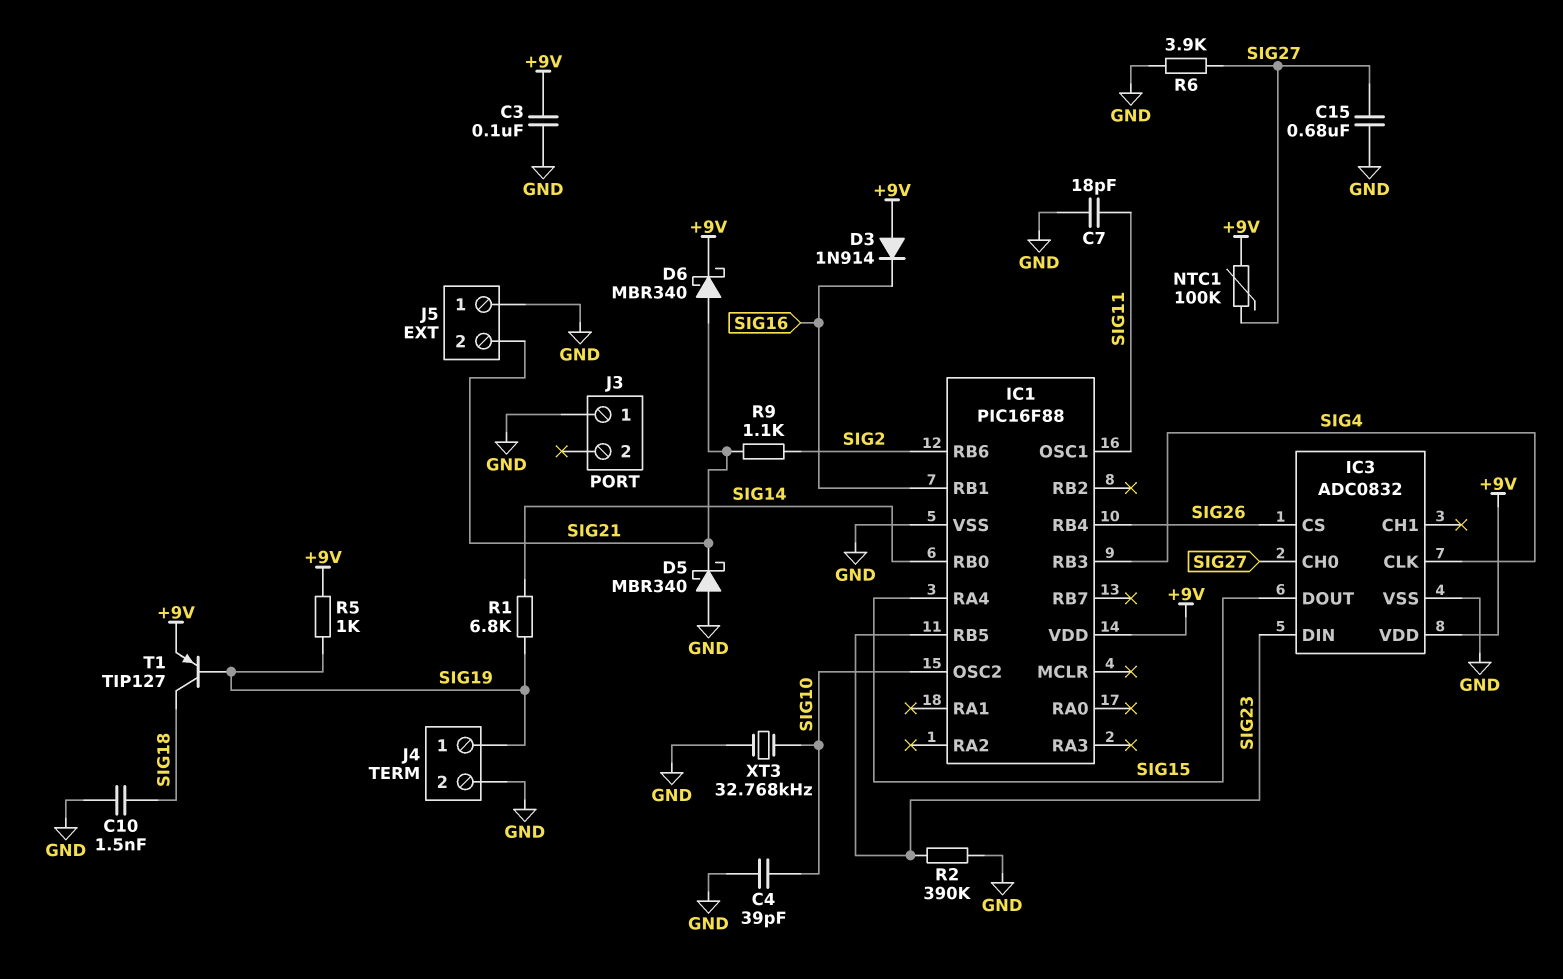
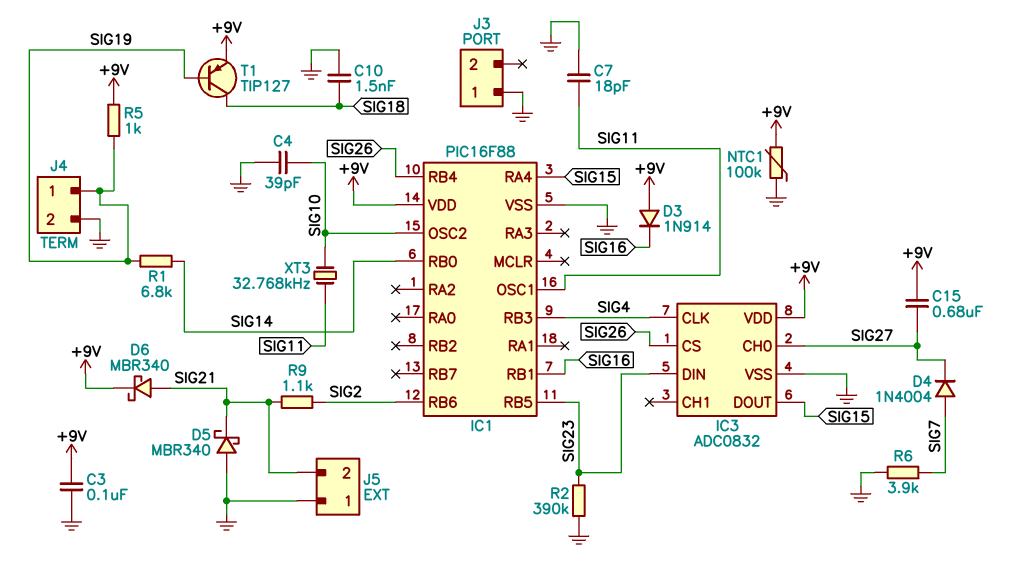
C15: 680nF (GND, SIG27) -> 680nF (+9V, SIG27)
D4: none -> diode 1N4004 (A SIG7, K SIG27)
NTC1: 100k (+9V, SIG27) -> 100k (+9V, GND)
R6: 3.9k (GND, SIG27) -> 3.9k (GND, SIG7)
XT3: 32.768kHz (GND, SIG10) -> 32.768kHz (SIG10, SIG11)

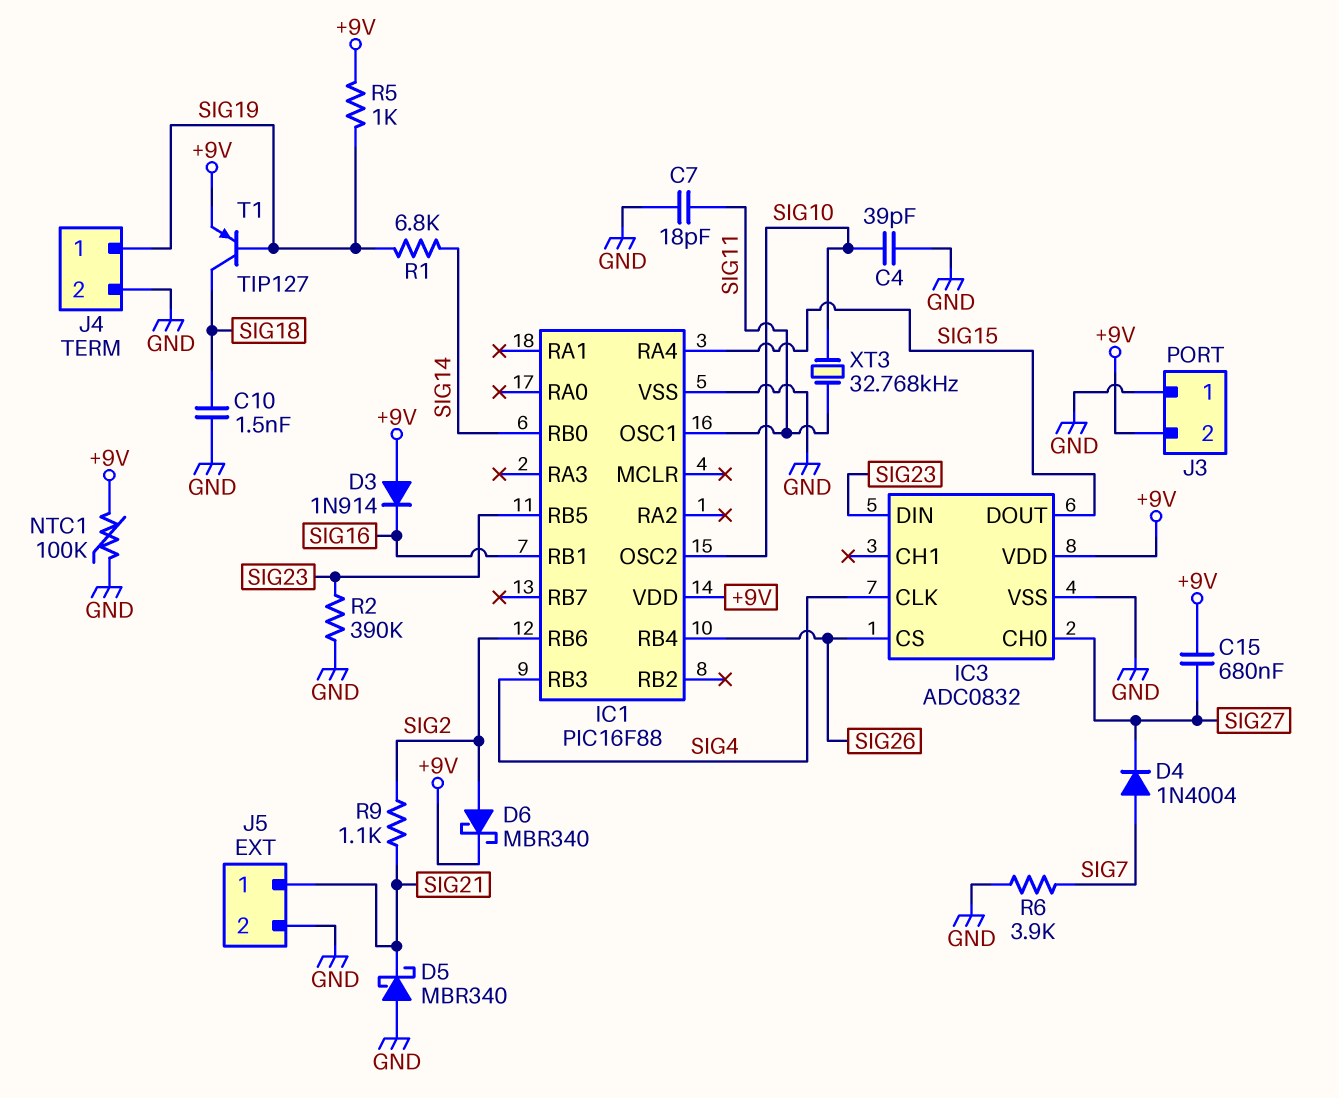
C3: 100nF (+9V, GND) -> none
D6: schottky MBR340 (A SIG21, K +9V) -> schottky MBR340 (A SIG2, K +9V)
J3 pin 2: none -> +9V
J5 pin 1: GND -> SIG21
J5 pin 2: SIG21 -> GND

